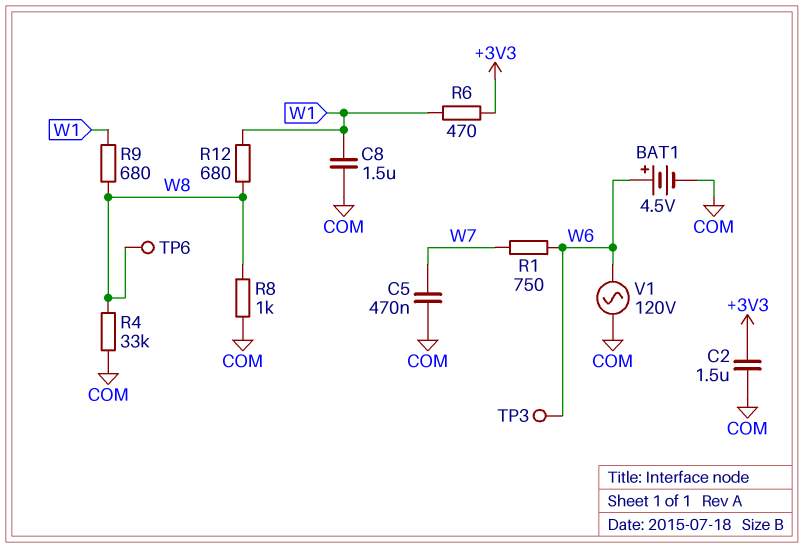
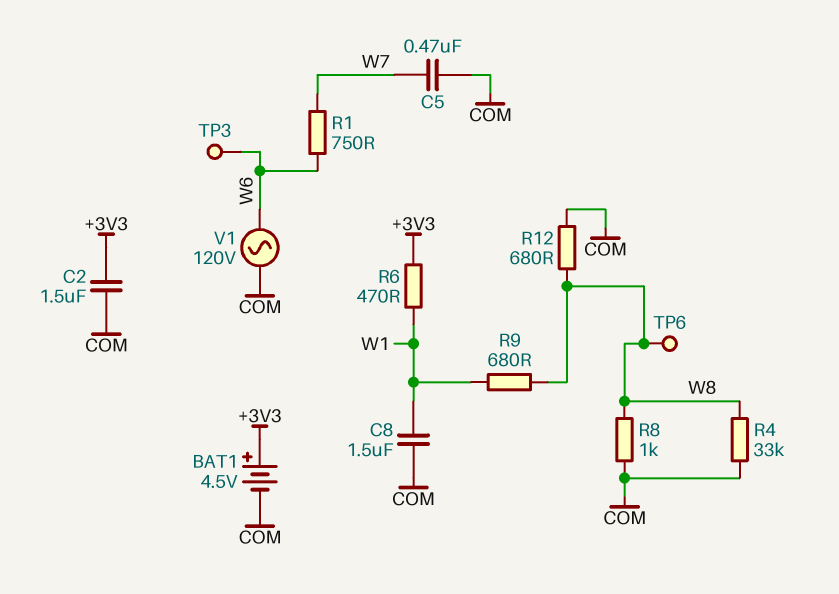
BAT1: 4.5V (plus W6, minus COM) -> 4.5V (plus +3V3, minus COM)
R12: 680 (W1, W8) -> 680 (COM, W8)

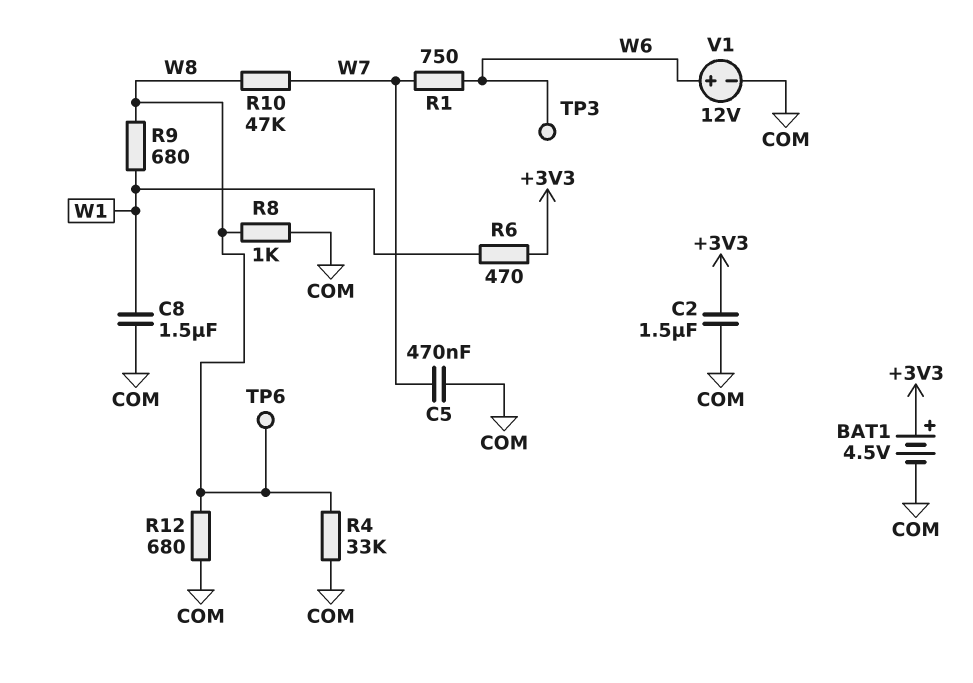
R10: none -> 47k (W7, W8)
V1: AC 120V (COM, W6) -> 12V (plus W6, minus COM)

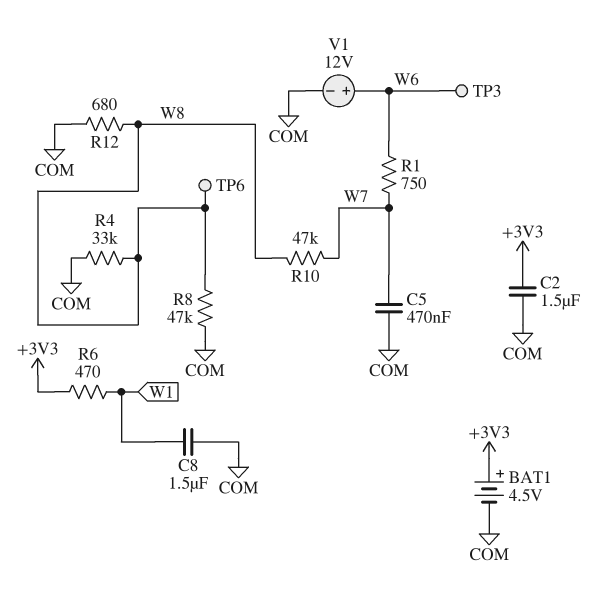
R8: 1k (COM, W8) -> 47k (COM, W8)
R9: 680 (W1, W8) -> none

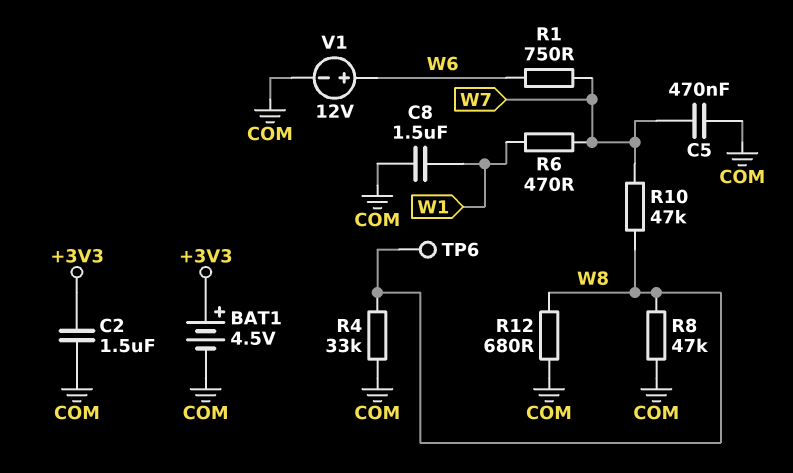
R6: 470 (+3V3, W1) -> 470 (W1, W7)
TP3: test point (W6) -> none

